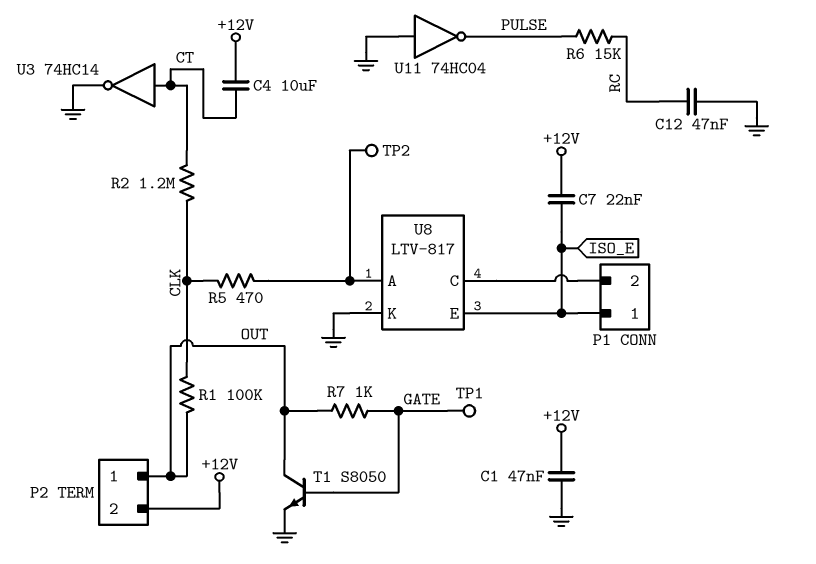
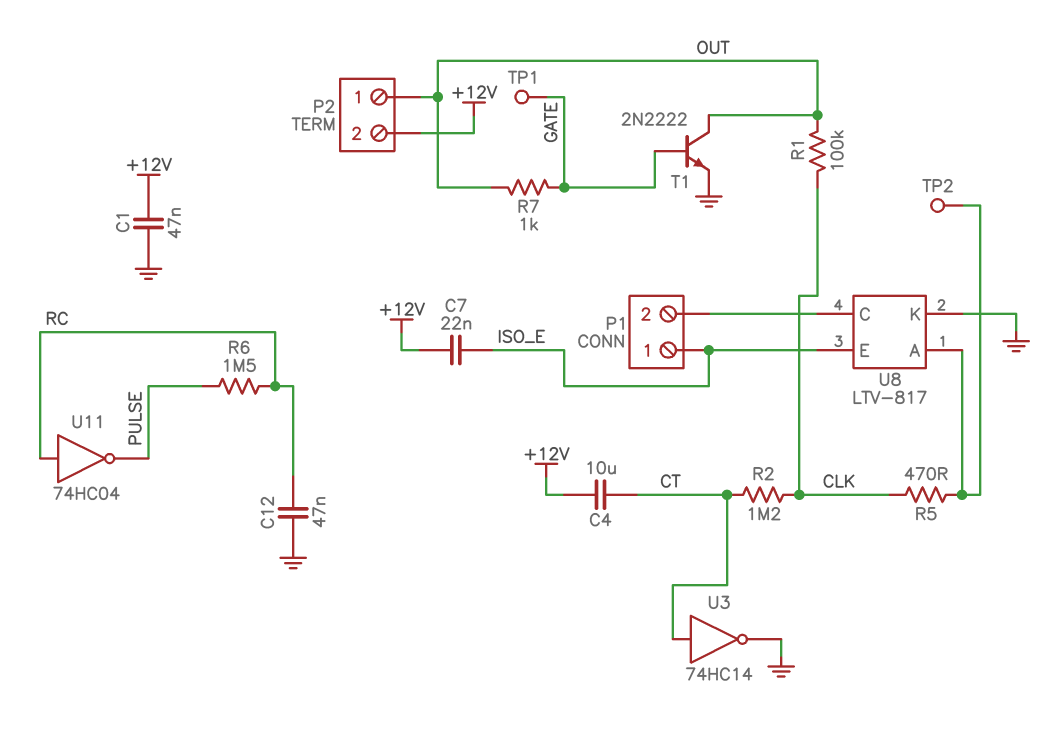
R6: 15k (PULSE, RC) -> 1.5M (PULSE, RC)
T1: NPN S8050 (B GATE, C OUT, E GND) -> NPN 2N2222 (B GATE, C OUT, E GND)
U11: NOT 74HC04 (in GND, out PULSE) -> NOT 74HC04 (in RC, out PULSE)

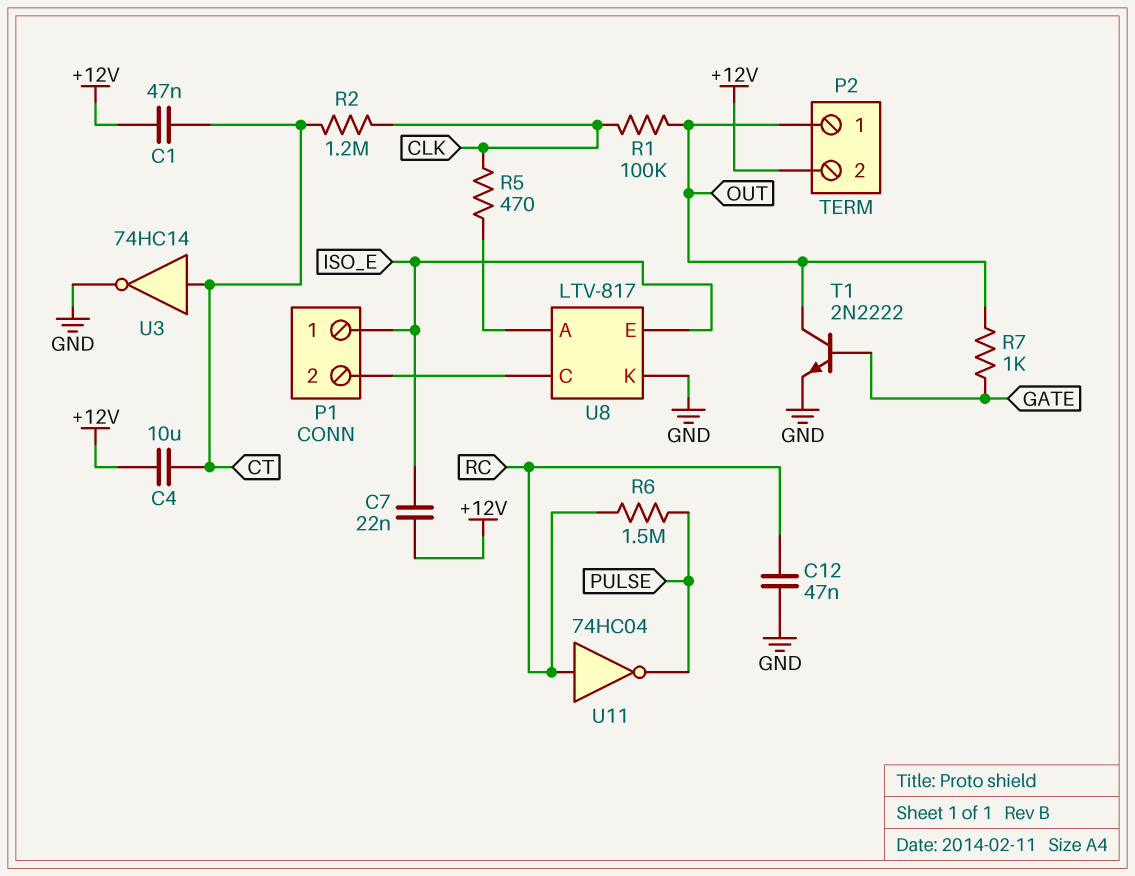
C1: 47nF (+12V, GND) -> 47nF (+12V, CT)
TP1: test point (GATE) -> none
TP2: test point (U8/A) -> none

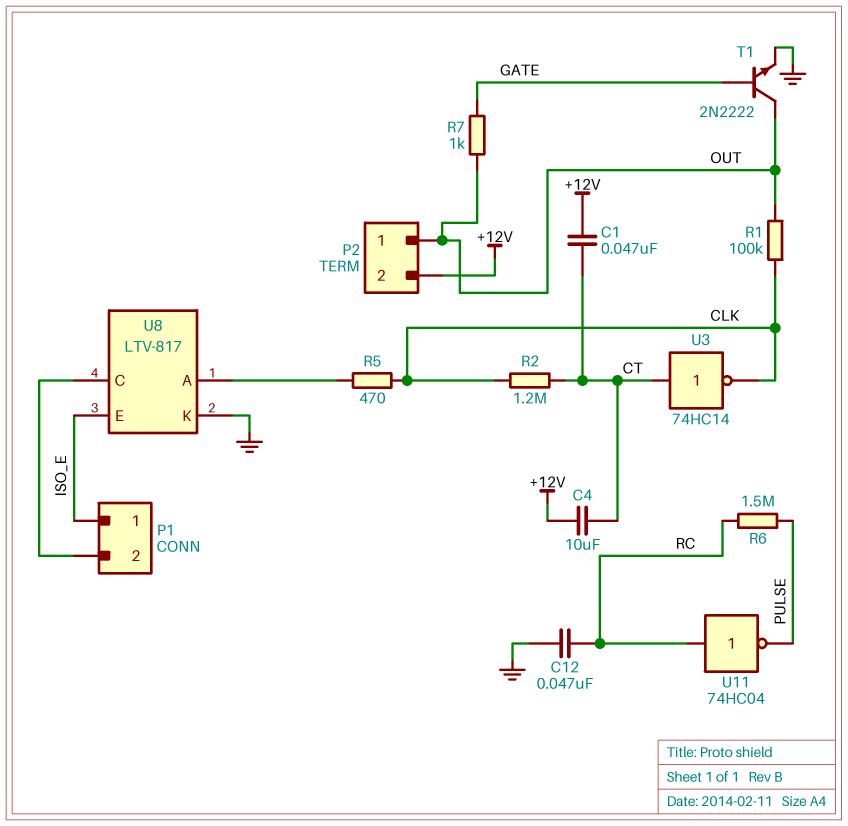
C7: 22nF (+12V, ISO_E) -> none
U3: NOT 74HC14 (in CT, out GND) -> NOT 74HC14 (in CT, out CLK)

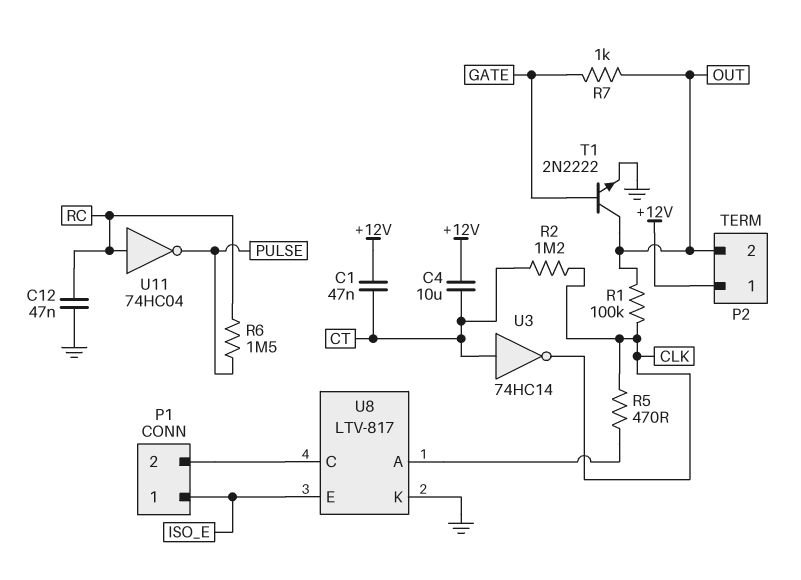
P2 pin 1: OUT -> +12V
P2 pin 2: +12V -> OUT

